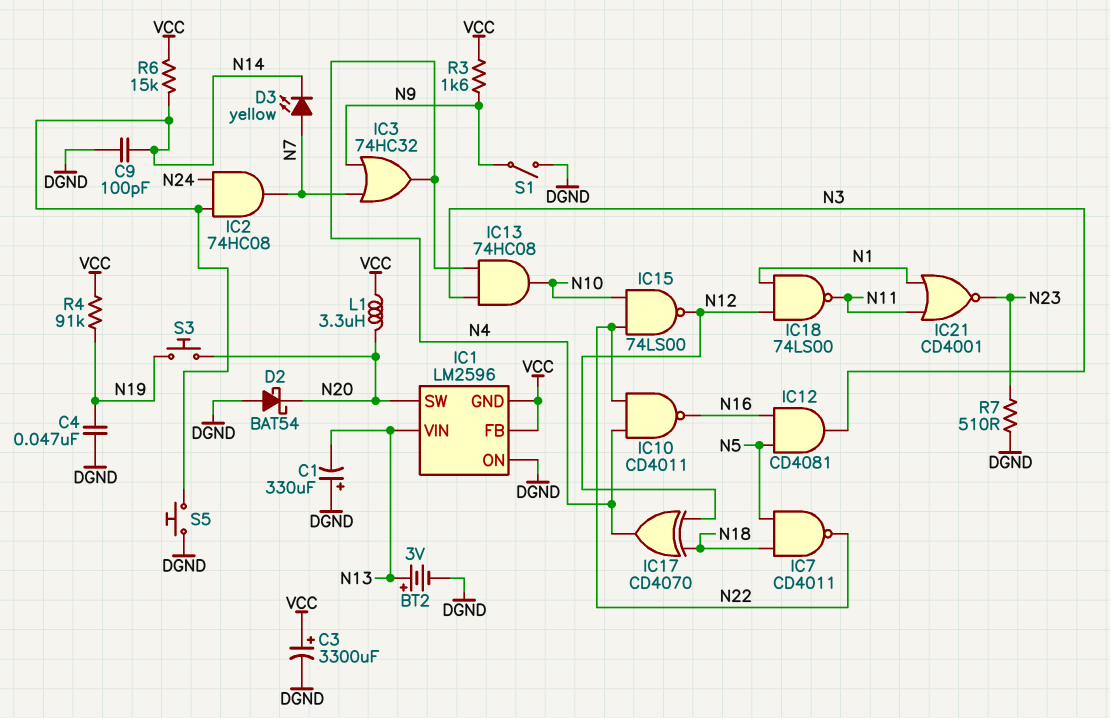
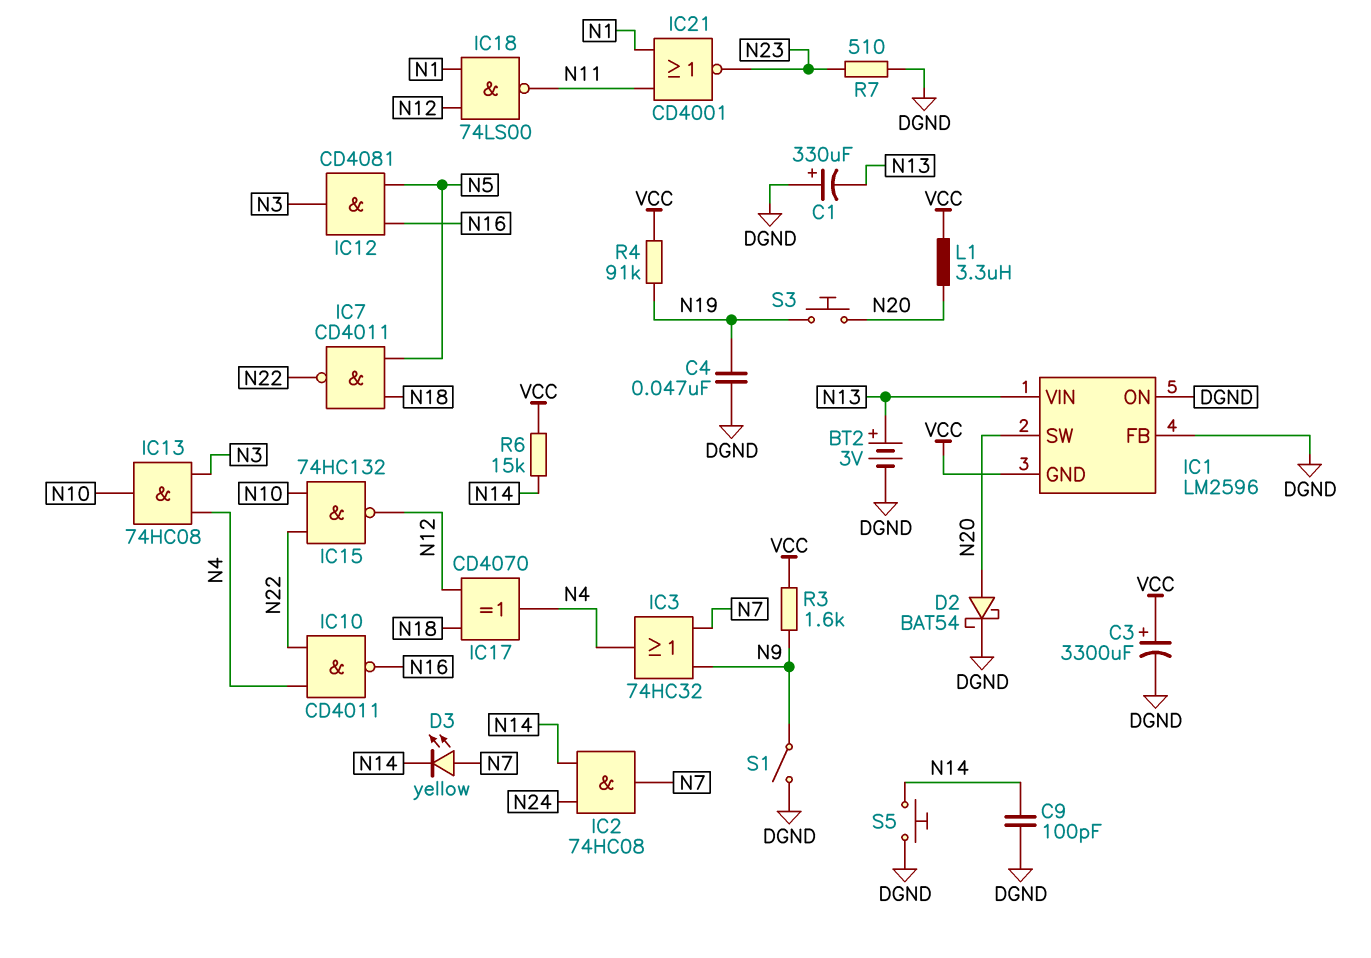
D2: schottky BAT54 (A DGND, K N20) -> schottky BAT54 (A N20, K DGND)
IC1 pin FB: VCC -> DGND
IC15: NAND 74LS00 (in N10, in N22, out N12) -> NAND 74HC132 (in N10, in N22, out N12)

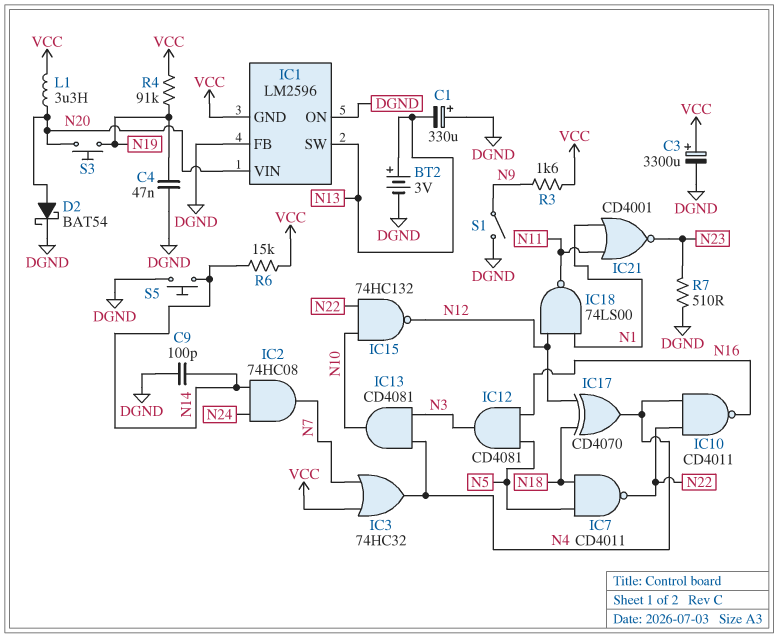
D3: LED yellow (A N7, K N14) -> none
IC1 pin SW: N20 -> N13
IC1 pin VIN: N13 -> N20
IC3: OR 74HC32 (in N7, in N9, out N4) -> OR 74HC32 (in N7, in VCC, out N4)
IC13: AND 74HC08 (in N3, in N4, out N10) -> AND CD4081 (in N3, in N4, out N10)

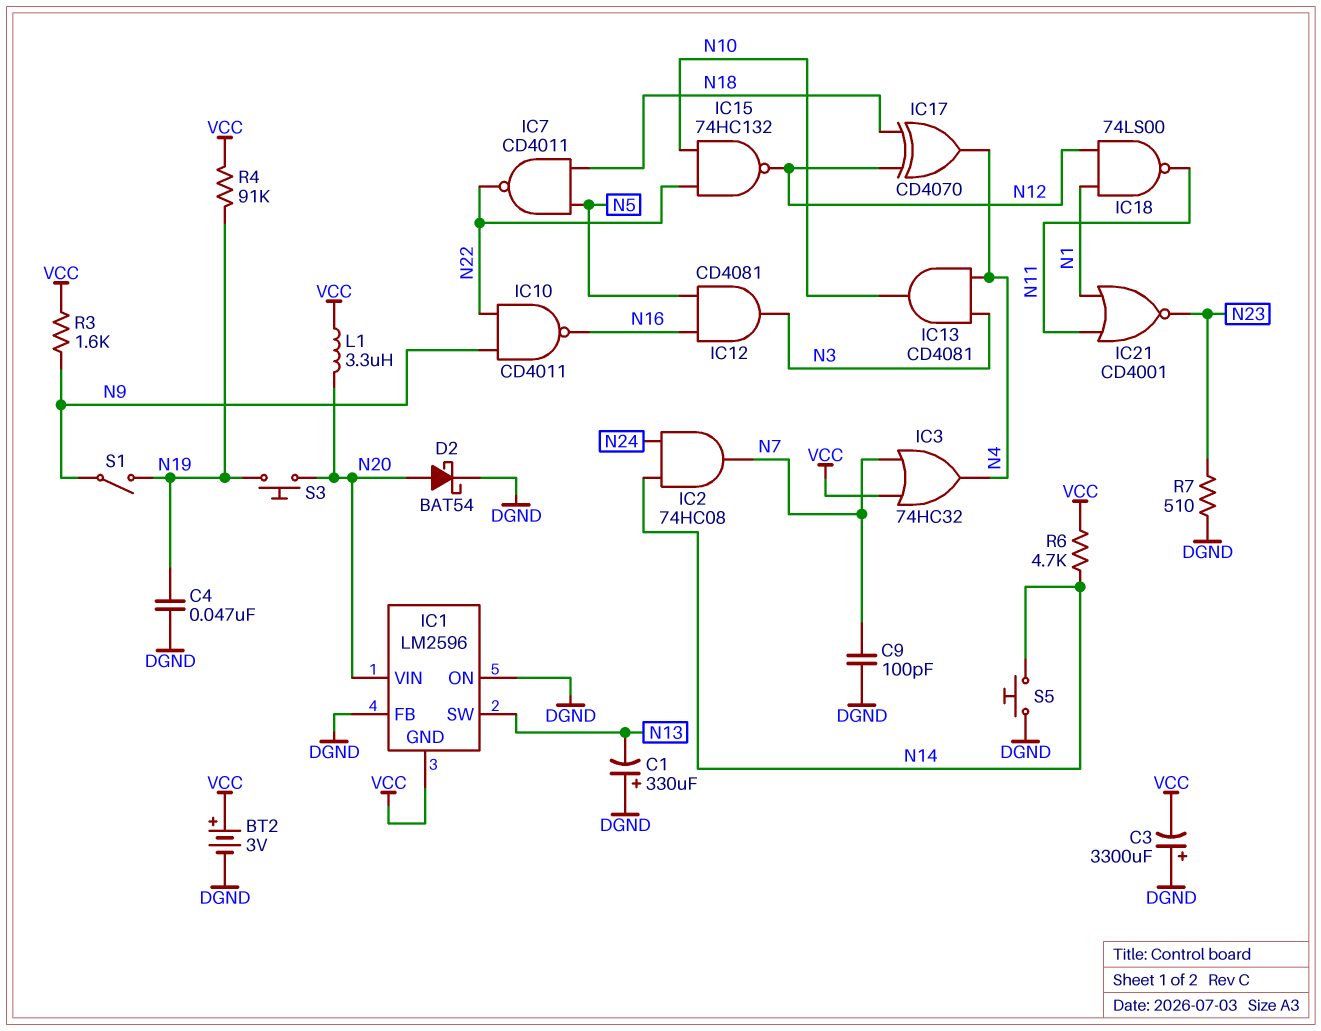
BT2: 3V (plus N13, minus DGND) -> 3V (plus VCC, minus DGND)
C3: 3300uF (plus VCC, minus DGND) -> 3300uF (plus DGND, minus VCC)
C9: 100pF (DGND, N14) -> 100pF (DGND, N7)
IC10: NAND CD4011 (in N4, in N22, out N16) -> NAND CD4011 (in N9, in N22, out N16)
R6: 15k (N14, VCC) -> 4.7k (N14, VCC)
S1: switch (DGND, N9) -> switch (N9, N19)

